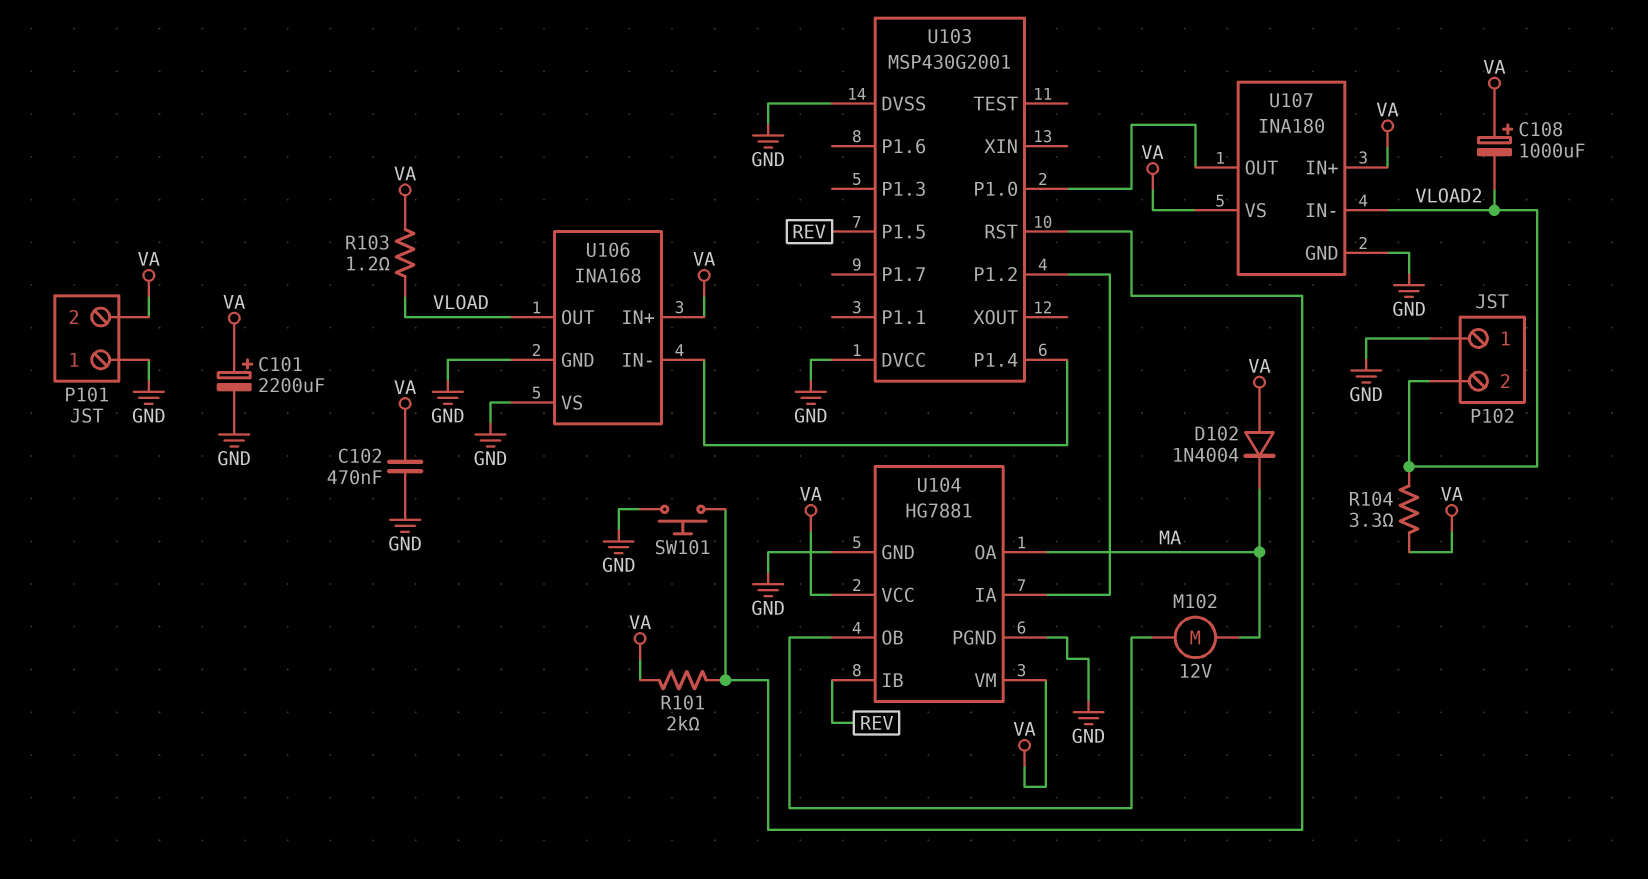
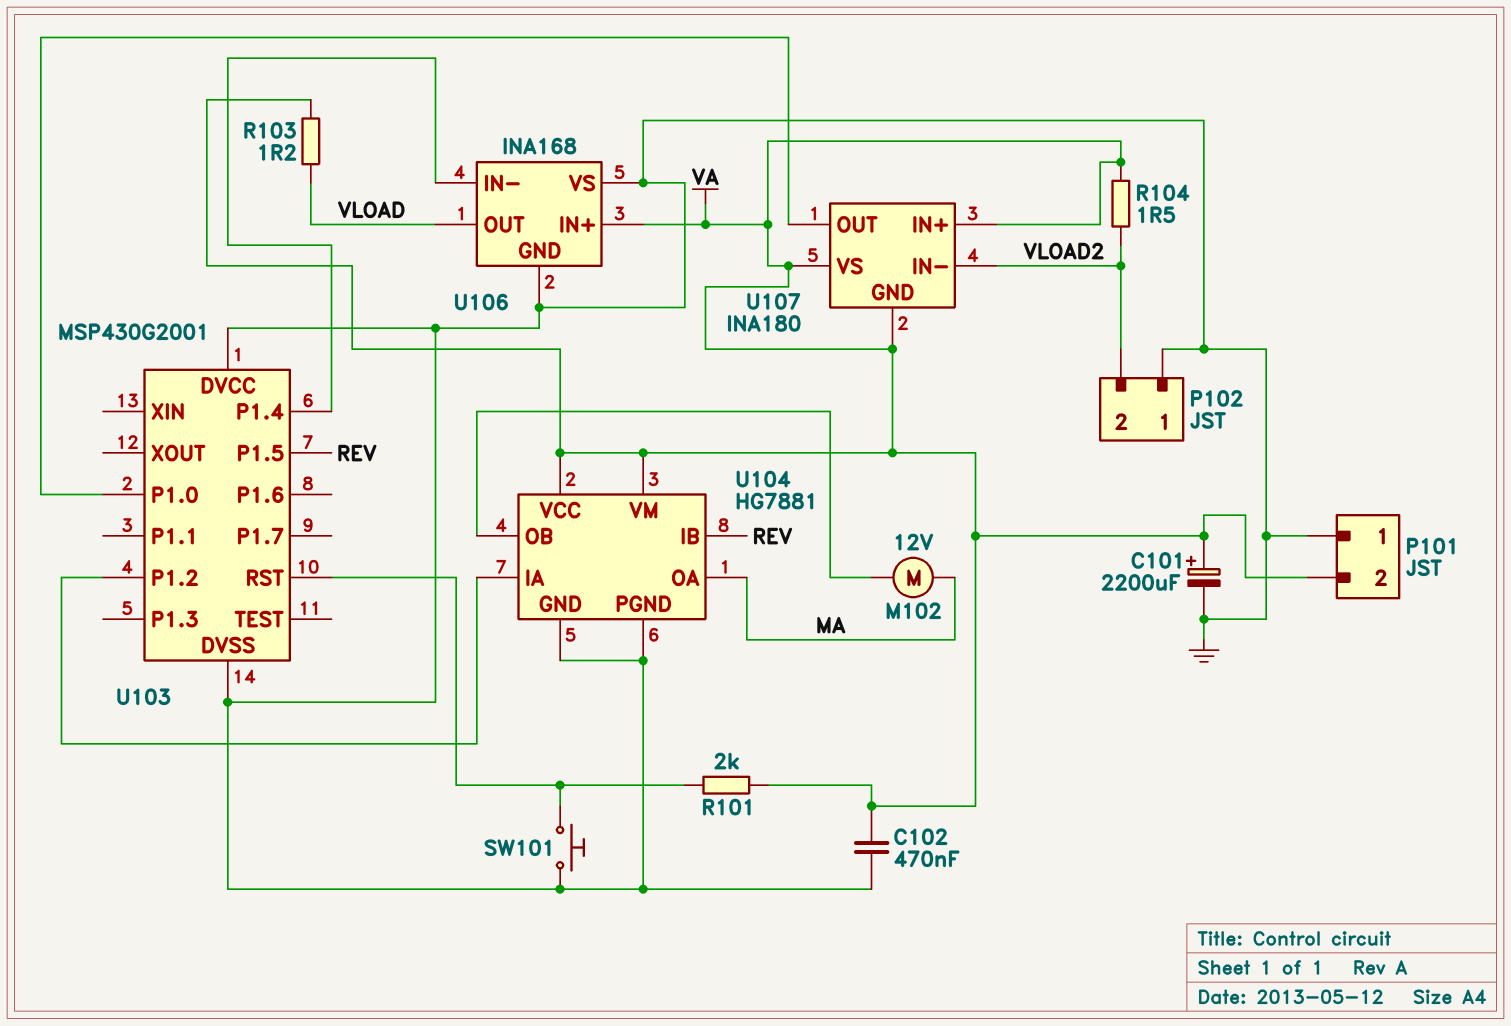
C108: 1000uF (plus VA, minus VLOAD2) -> none
D102: diode 1N4004 (A VA, K MA) -> none
R104: 3.3 (VA, VLOAD2) -> 1.5 (VA, VLOAD2)
U107 pin GND: GND -> VA

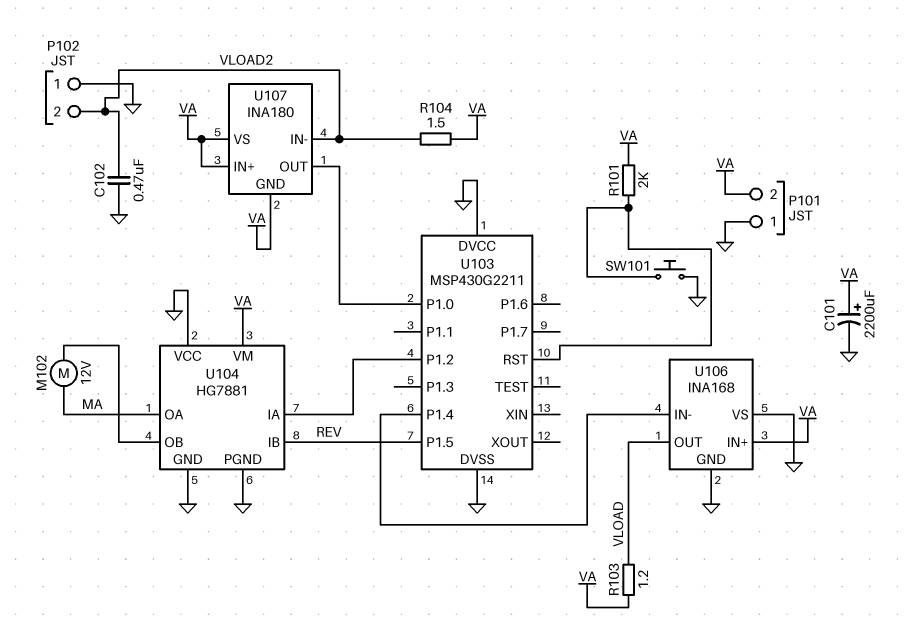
C102: 470nF (GND, VA) -> 470nF (GND, VLOAD2)
U103: MSP430G2001 -> MSP430G2211
U104 pin VCC: VA -> GND

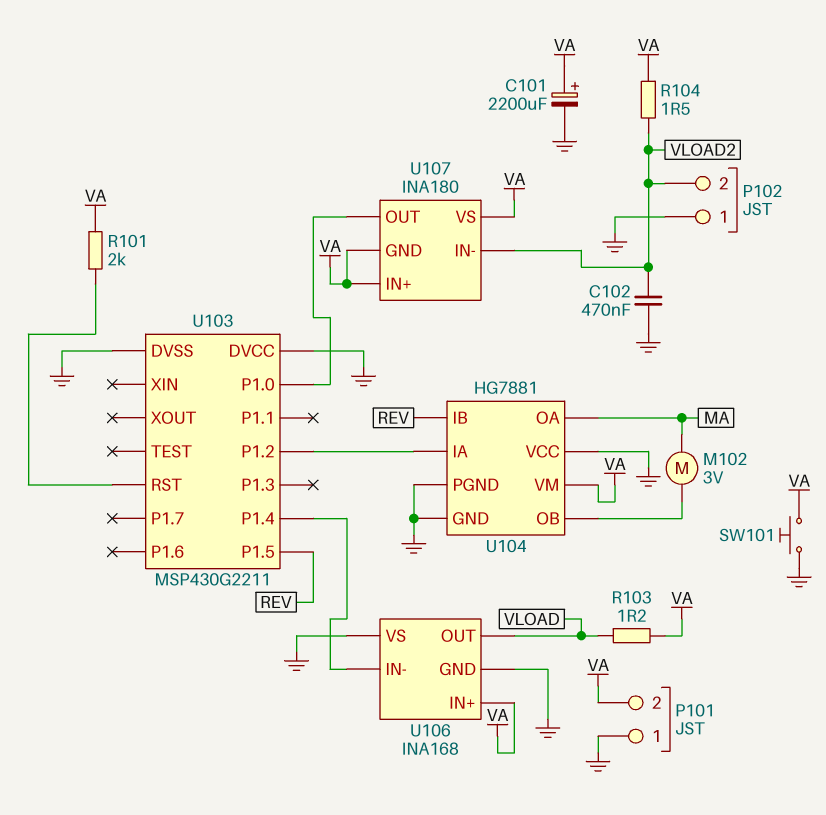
M102: motor 12V (MA, U104/OB) -> motor 3V (MA, U104/OB)
SW101: button (GND, U103/RST) -> button (GND, VA)

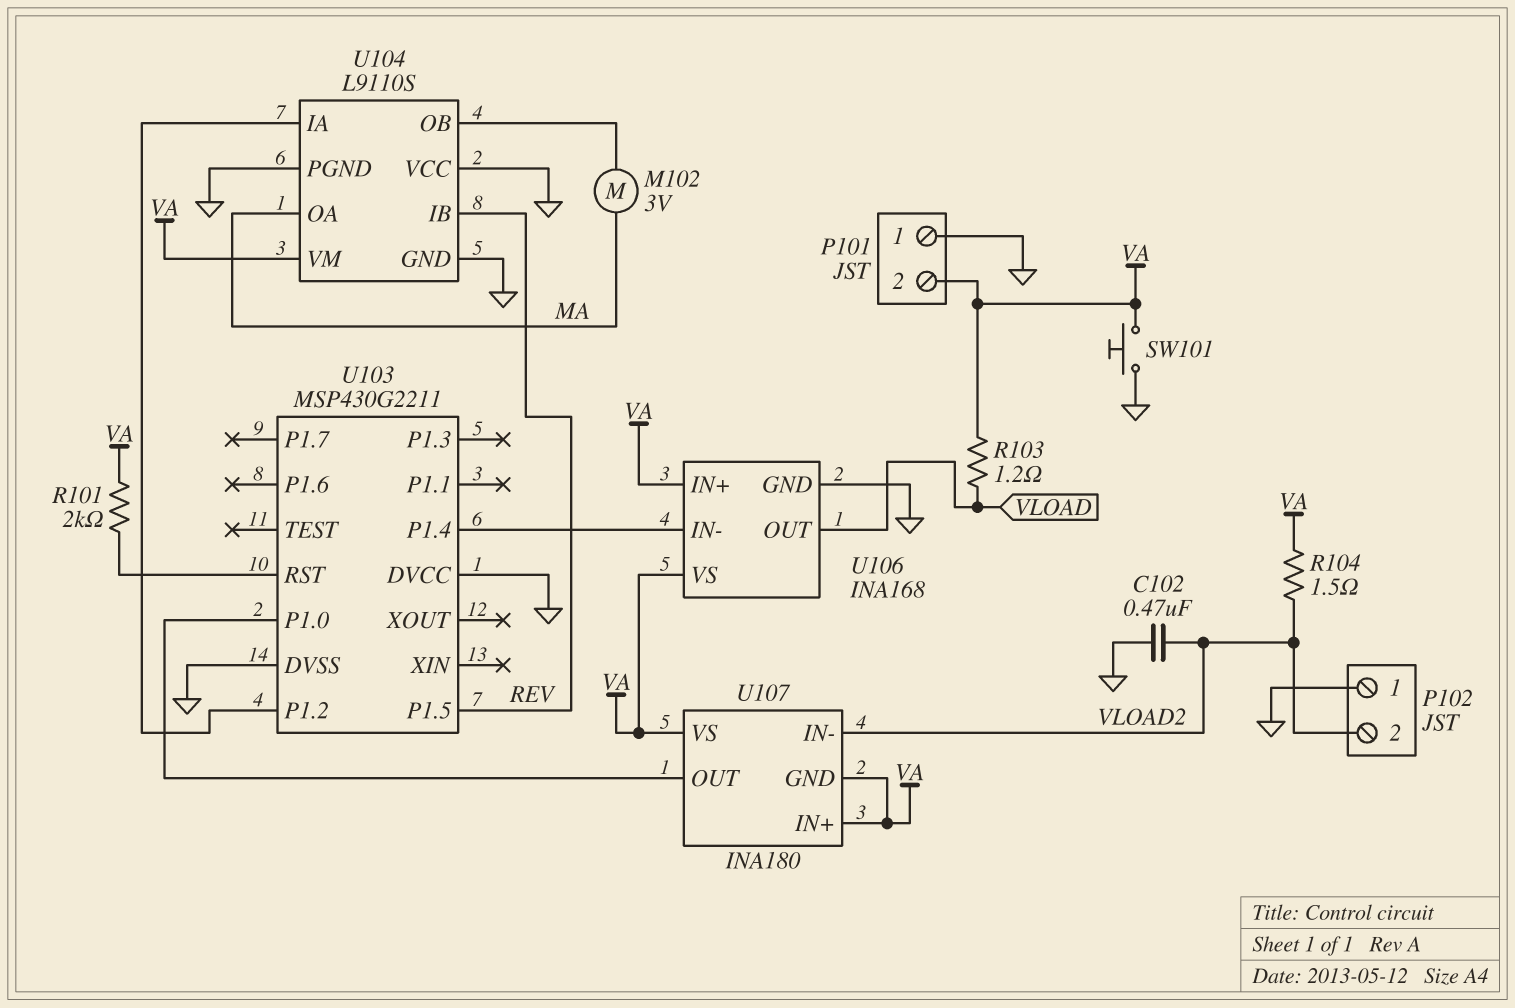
C101: 2200uF (plus VA, minus GND) -> none
U104: HG7881 -> L9110S
U106 pin VS: GND -> VA

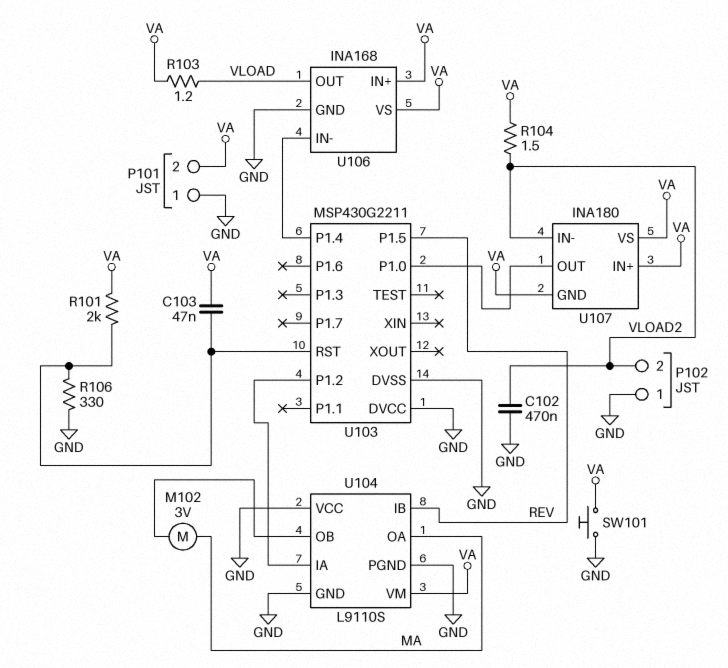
C103: none -> 47nF (U103/RST, VA)
R106: none -> 330 (GND, U103/RST)

